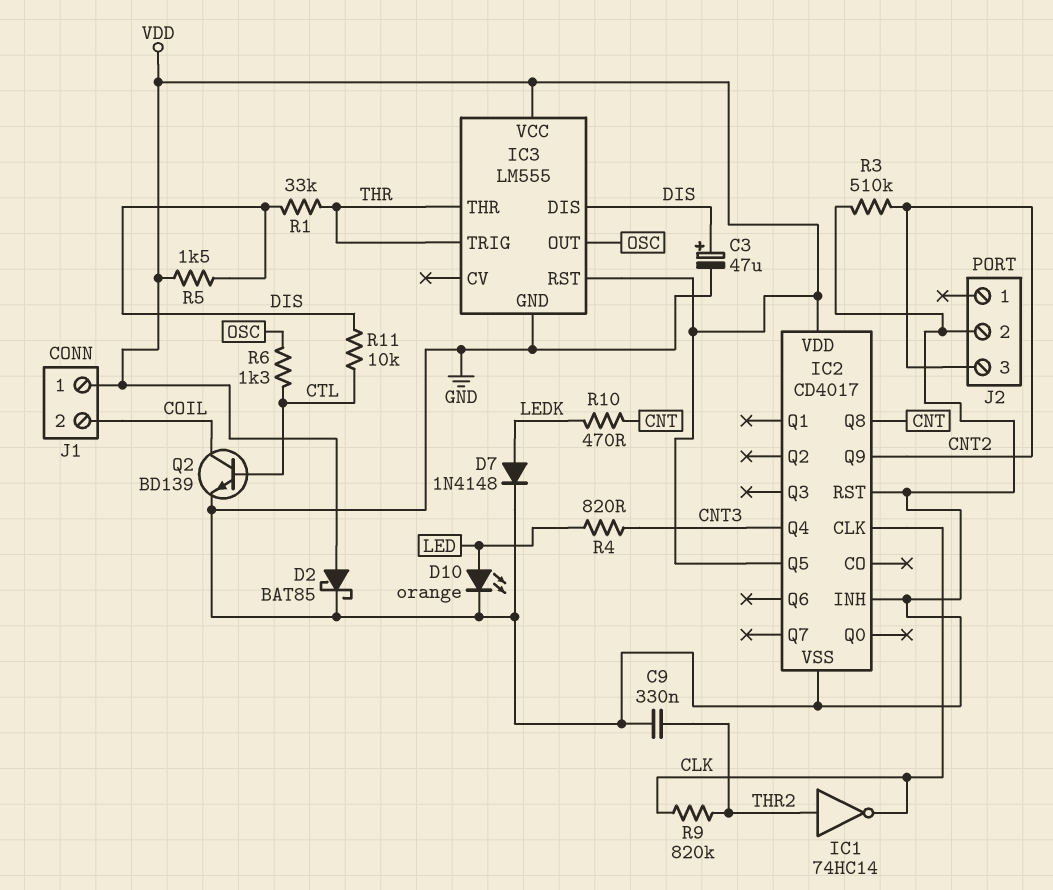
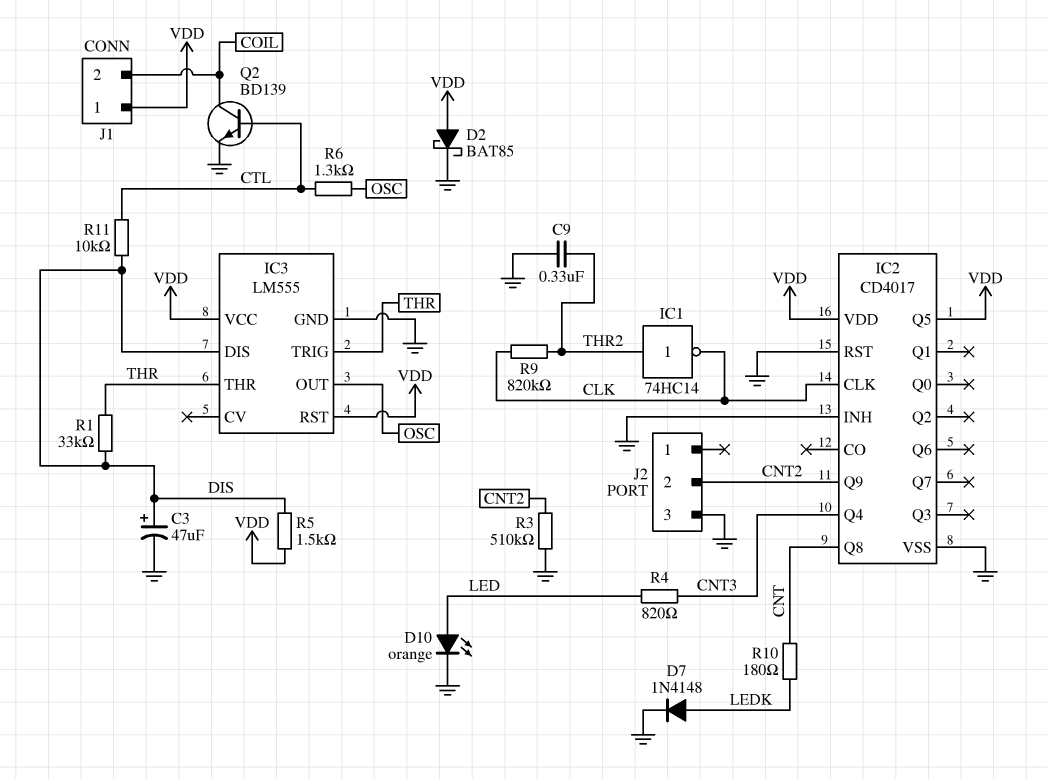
J2 pin 2: GND -> CNT2
J2 pin 3: CNT2 -> GND
R10: 470 (CNT, LEDK) -> 180 (CNT, LEDK)

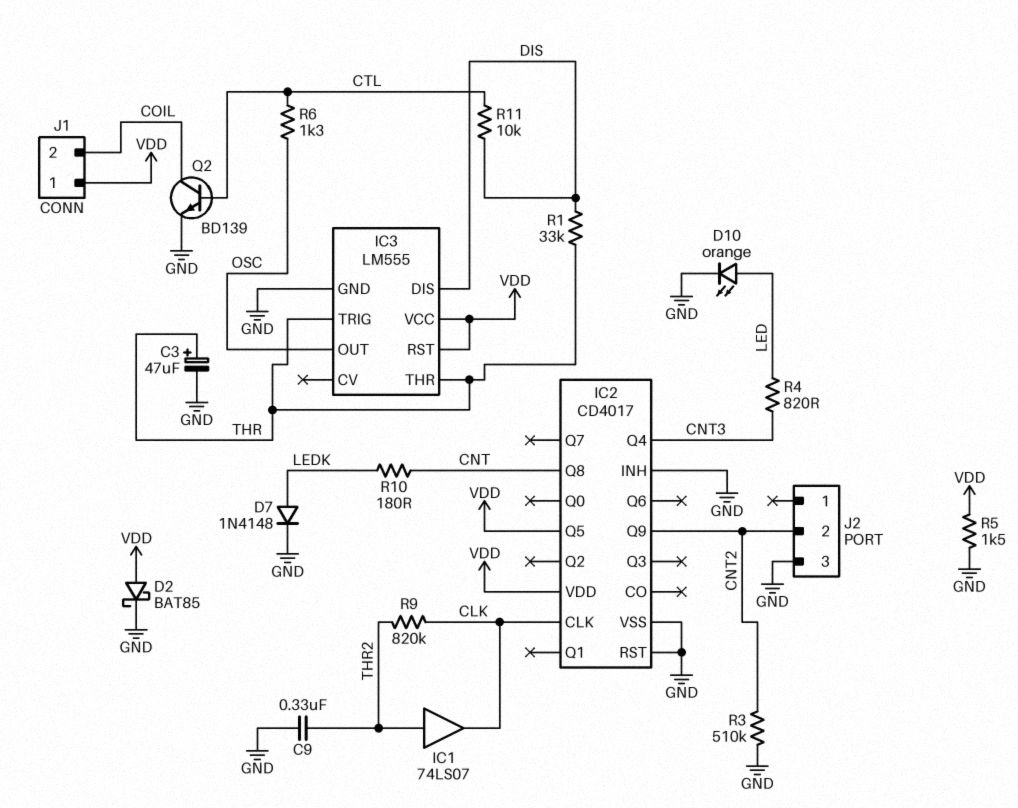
C3: 47uF (plus DIS, minus GND) -> 47uF (plus THR, minus GND)
IC1: NOT 74HC14 (in THR2, out CLK) -> buffer 74LS07 (in THR2, out CLK)
R5: 1.5k (DIS, VDD) -> 1.5k (GND, VDD)

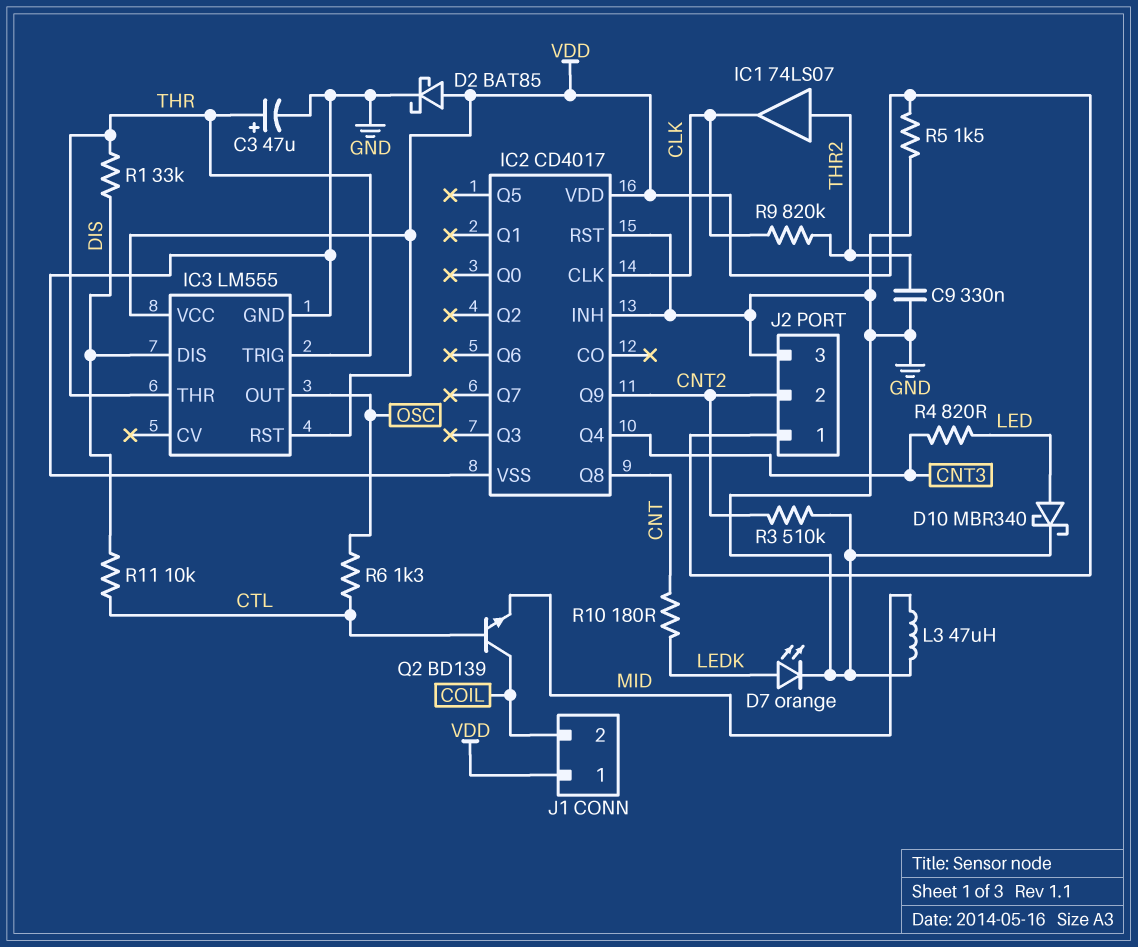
D7: diode 1N4148 (A LEDK, K GND) -> LED orange (A LEDK, K GND)
D10: LED orange (A LED, K GND) -> schottky MBR340 (A LED, K GND)
IC2 pin Q5: VDD -> none
J2 pin 1: none -> VDD
L3: none -> 47uH (GND, MID)
Q2: NPN BD139 (B CTL, C COIL, E GND) -> NPN BD139 (B CTL, C COIL, E MID)

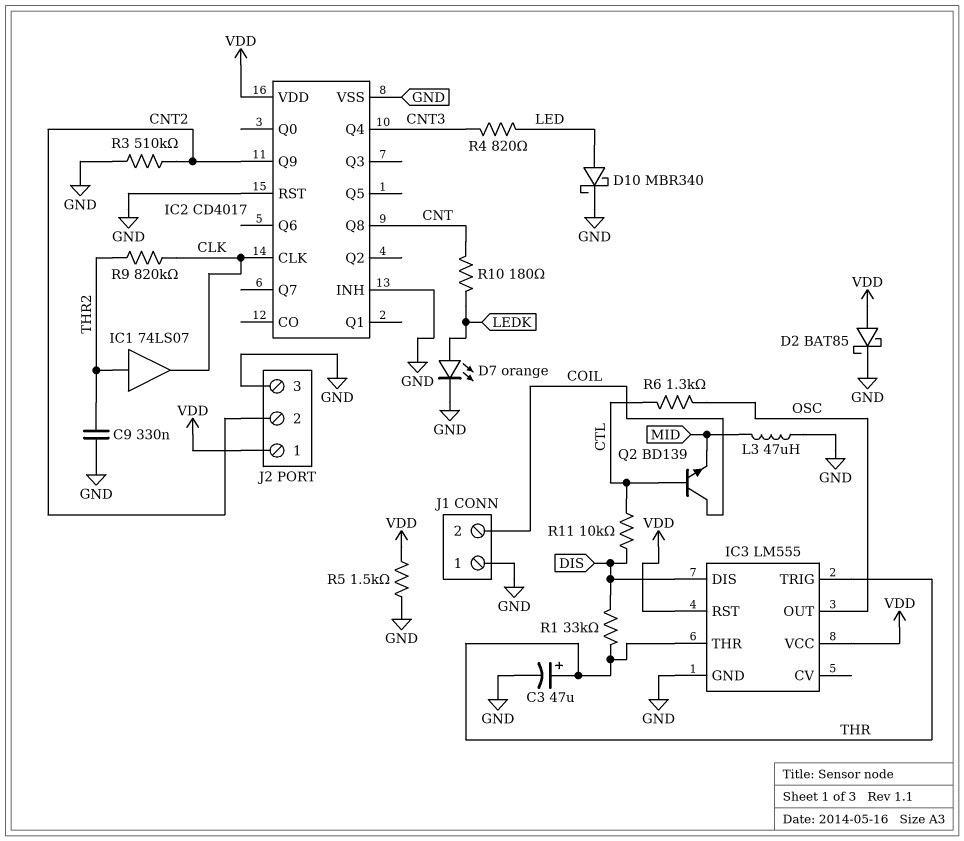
J1 pin 1: VDD -> GND

